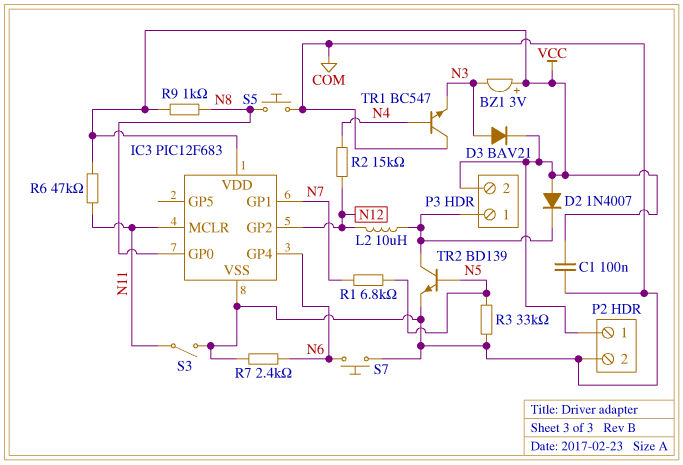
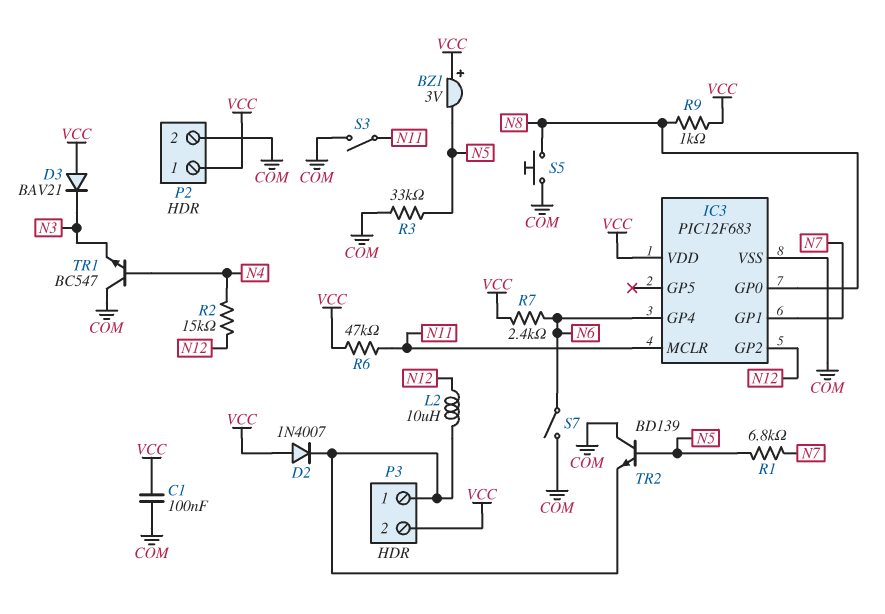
BZ1: buzzer 3V (plus VCC, minus N3) -> buzzer 3V (plus VCC, minus N5)
D3: diode BAV21 (A N3, K VCC) -> diode BAV21 (A VCC, K N3)
R7: 2.4k (COM, N6) -> 2.4k (N6, VCC)
S7: button (COM, N6) -> switch (COM, N6)
TR2: NPN BD139 (B N5, C P3/1, E COM) -> NPN BD139 (B N5, C COM, E P3/1)

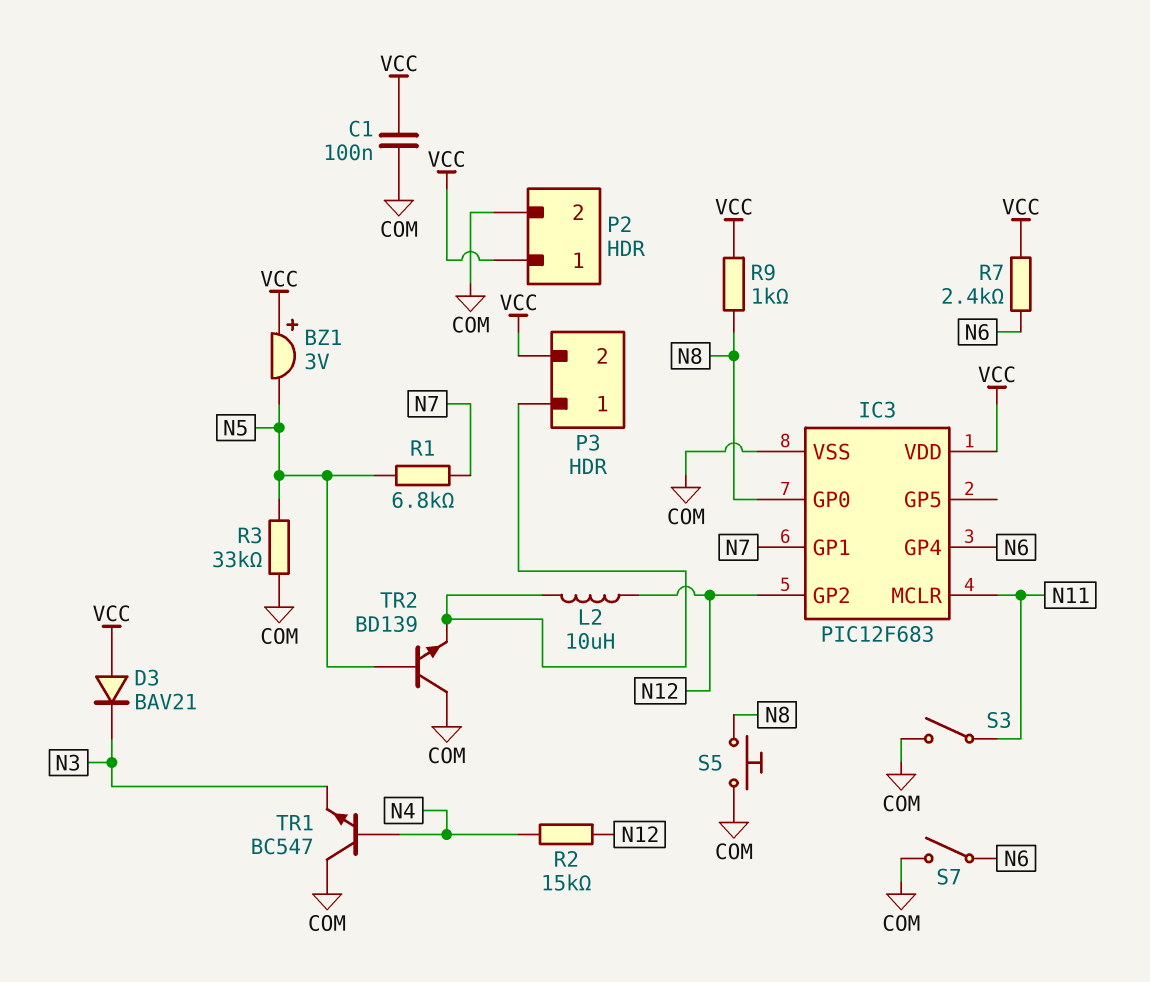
D2: diode 1N4007 (A VCC, K P3/1) -> none
R6: 47k (N11, VCC) -> none

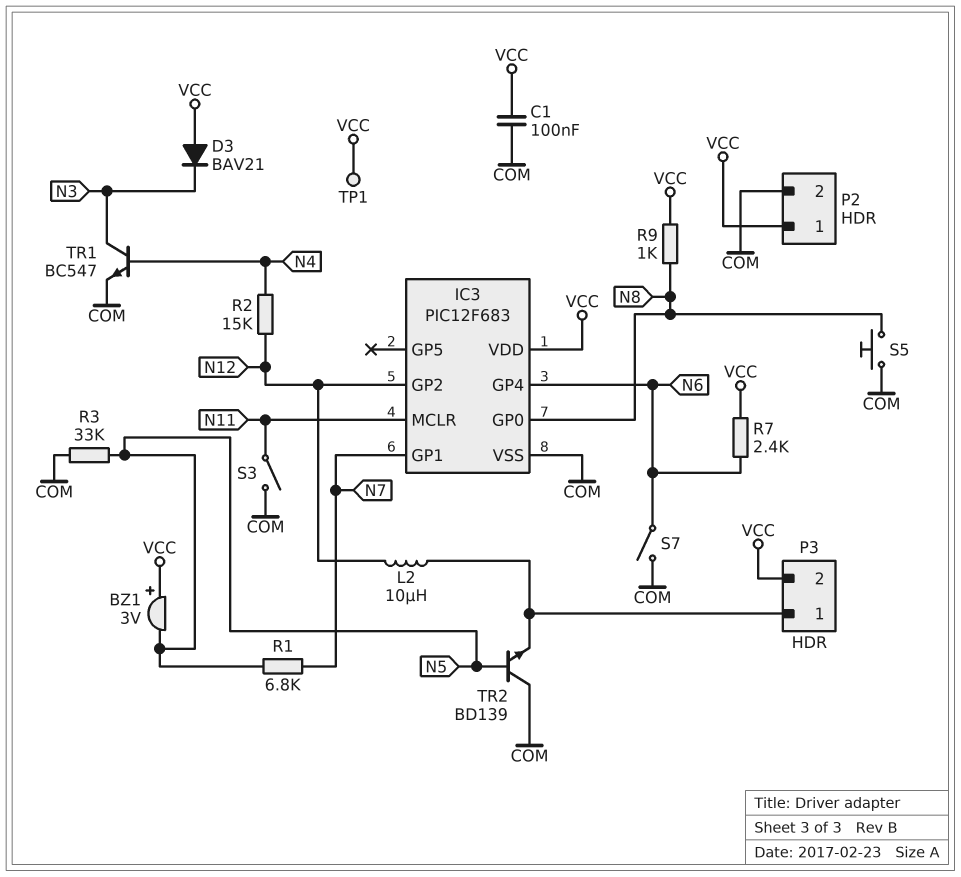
TP1: none -> test point (VCC)
TR1: NPN BC547 (B N4, C COM, E N3) -> NPN BC547 (B N4, C N3, E COM)

